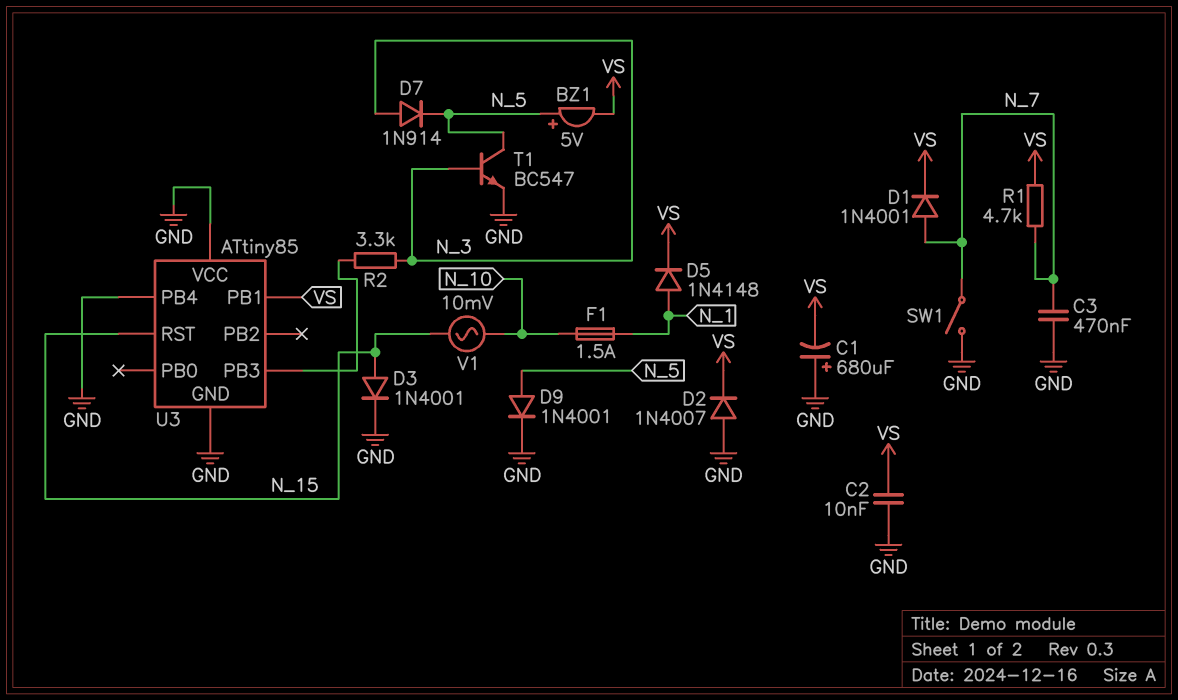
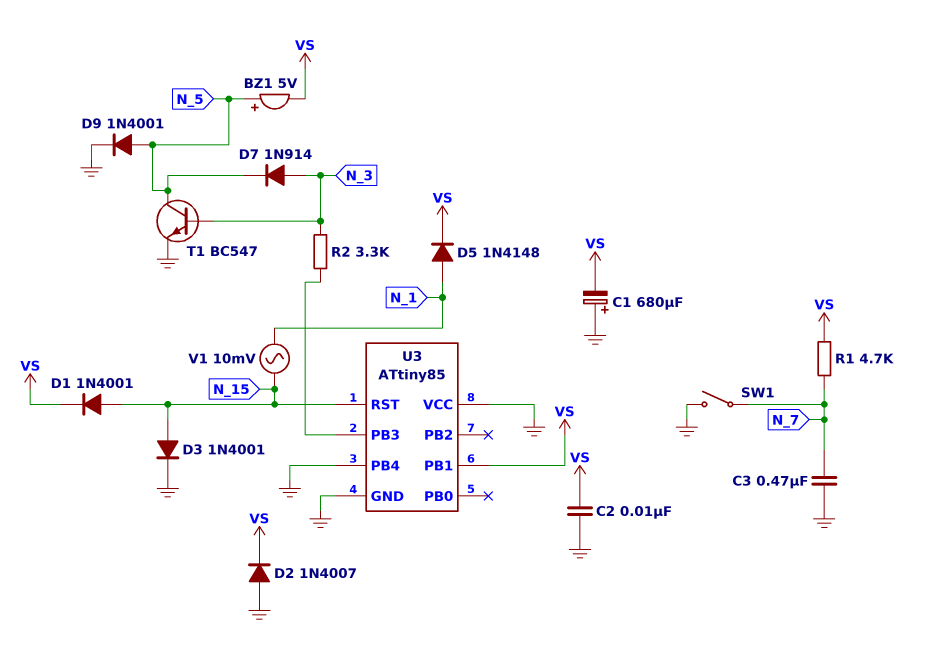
D1: diode 1N4001 (A N_7, K VS) -> diode 1N4001 (A N_15, K VS)
F1: 1.5A (N_1, N_10) -> none
V1: AC 10mV (N_10, N_15) -> AC 10mV (N_1, N_15)

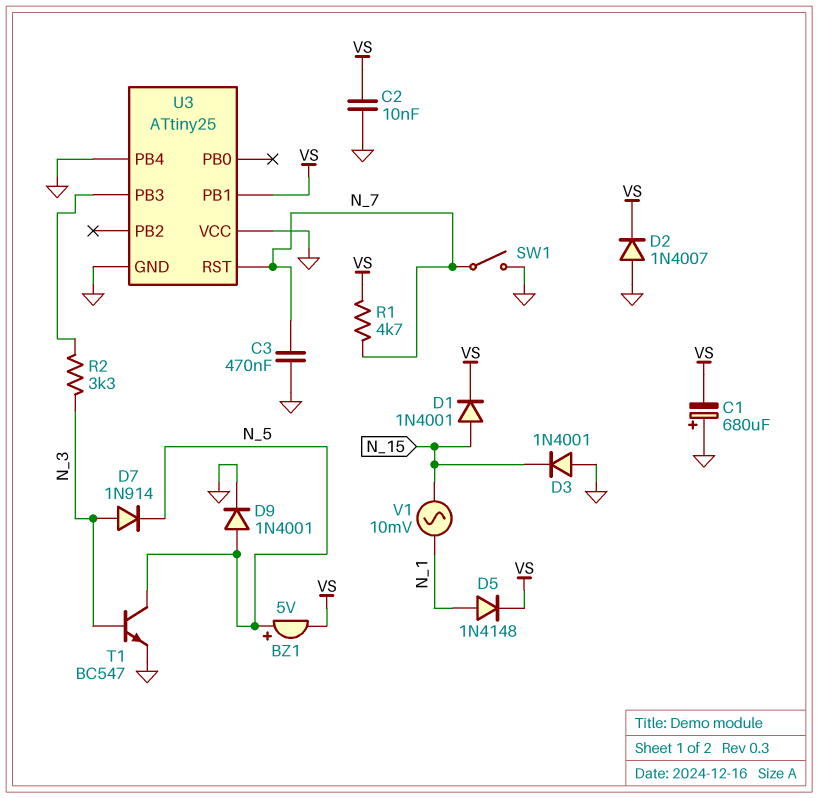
D3: diode 1N4001 (A N_15, K GND) -> diode 1N4001 (A GND, K N_15)
U3: ATtiny85 -> ATtiny25
U3 pin RST: N_15 -> N_7

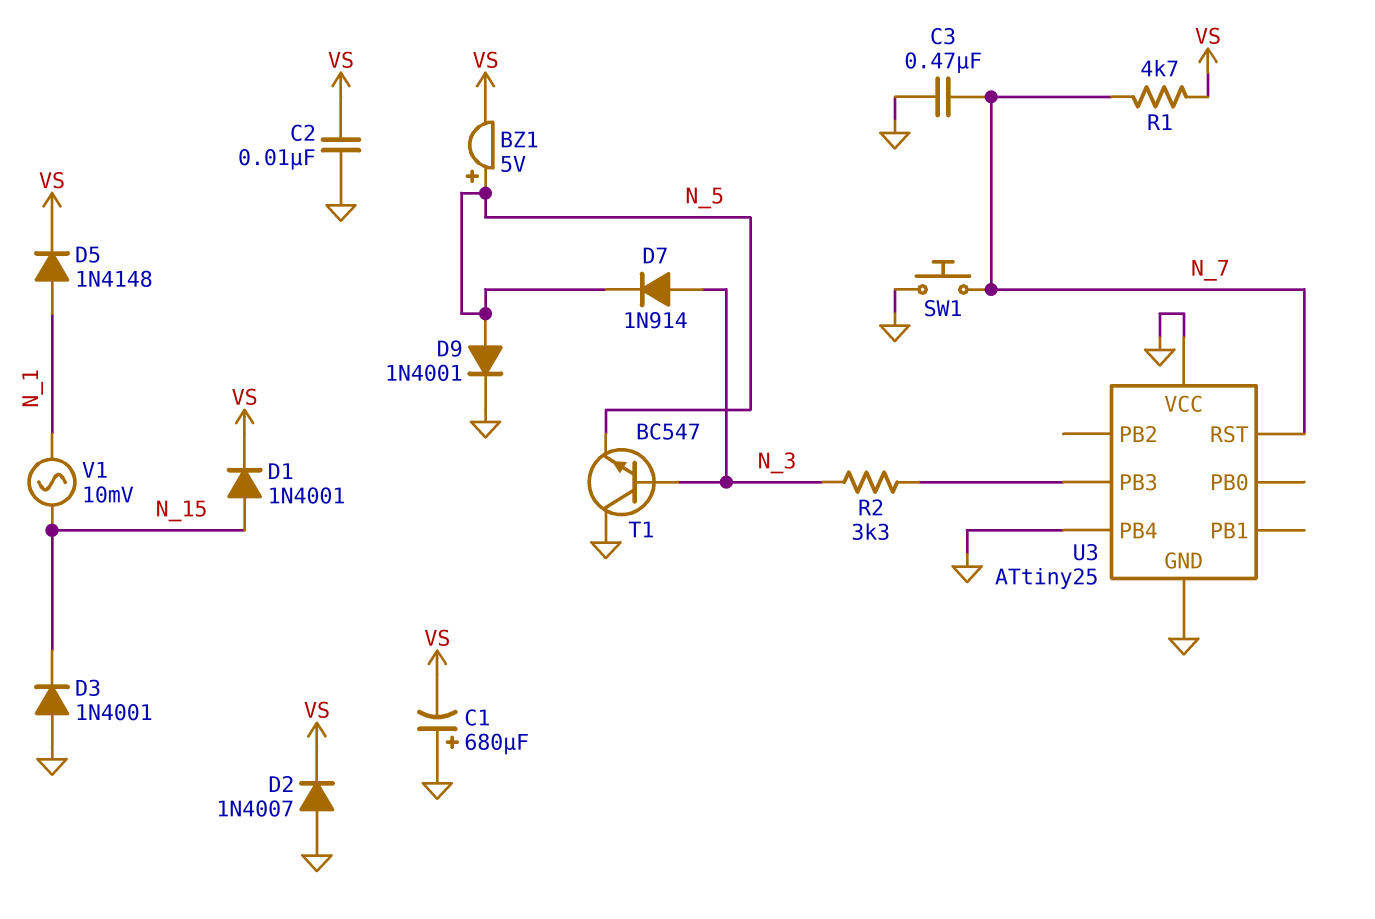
SW1: switch (GND, N_7) -> button (GND, N_7)
T1: NPN BC547 (B N_3, C N_5, E GND) -> NPN BC547 (B N_3, C GND, E N_5)
U3 pin PB1: VS -> none

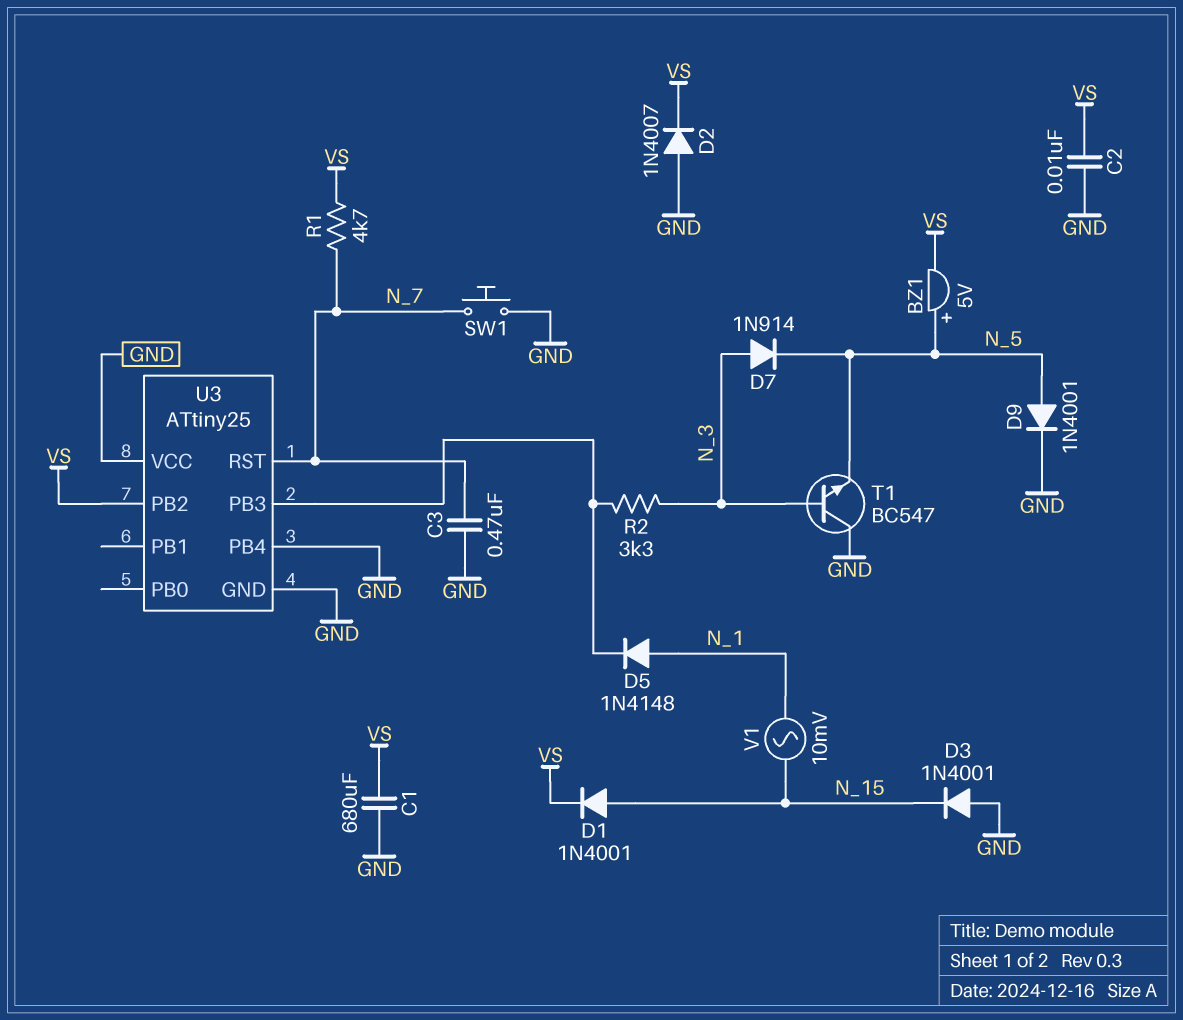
C1: 680uF (plus GND, minus VS) -> 680uF (GND, VS)
D5: diode 1N4148 (A N_1, K VS) -> diode 1N4148 (A N_1, K U3/PB3)
U3 pin PB2: none -> VS

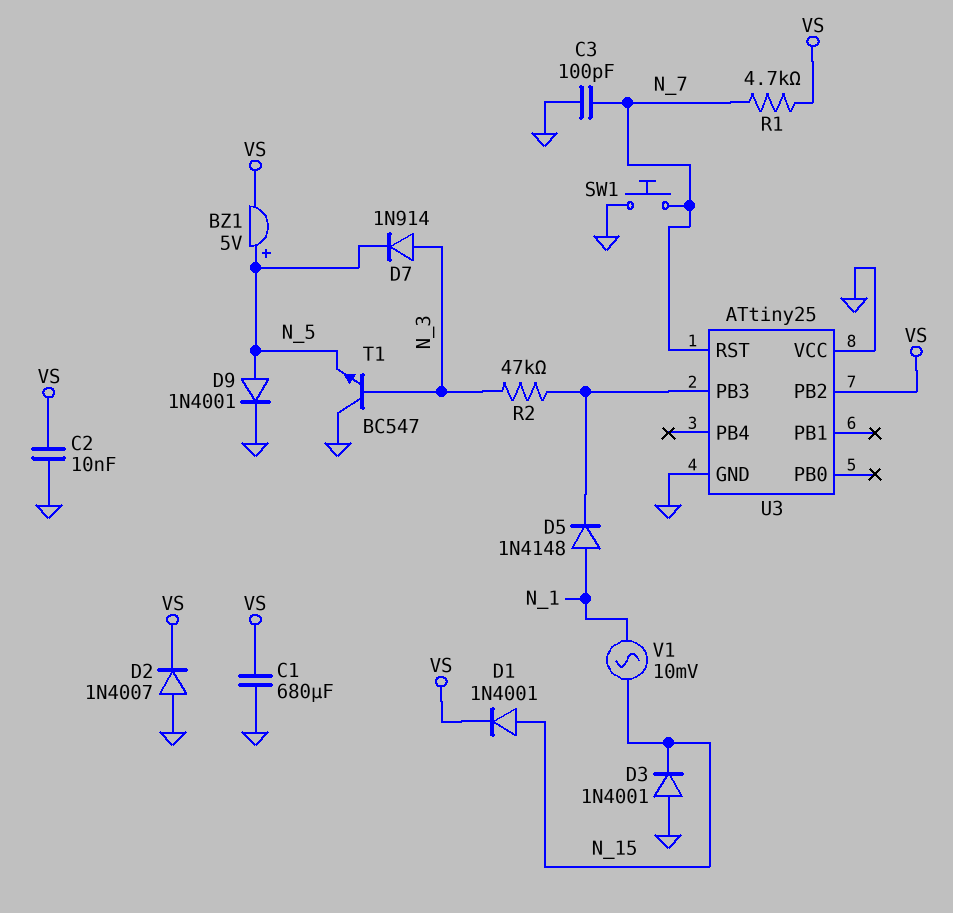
C3: 470nF (GND, N_7) -> 100pF (GND, N_7)
R2: 3.3k (N_3, U3/PB3) -> 47k (N_3, U3/PB3)
U3 pin PB4: GND -> none

